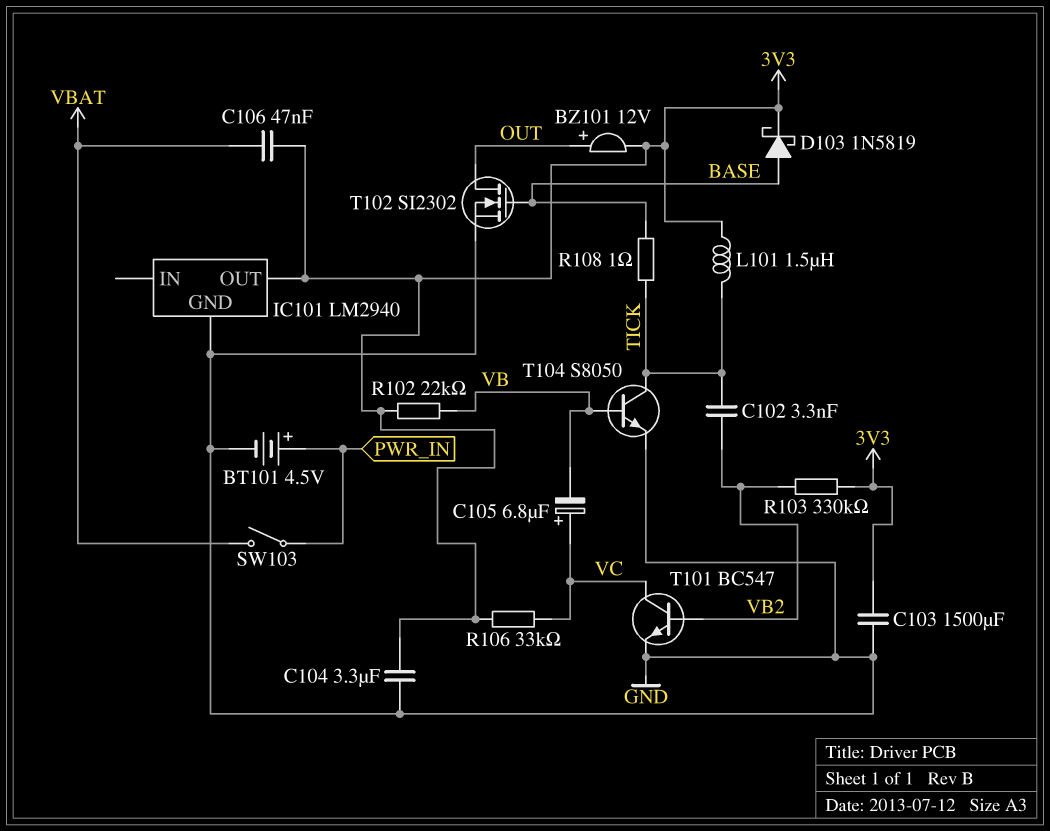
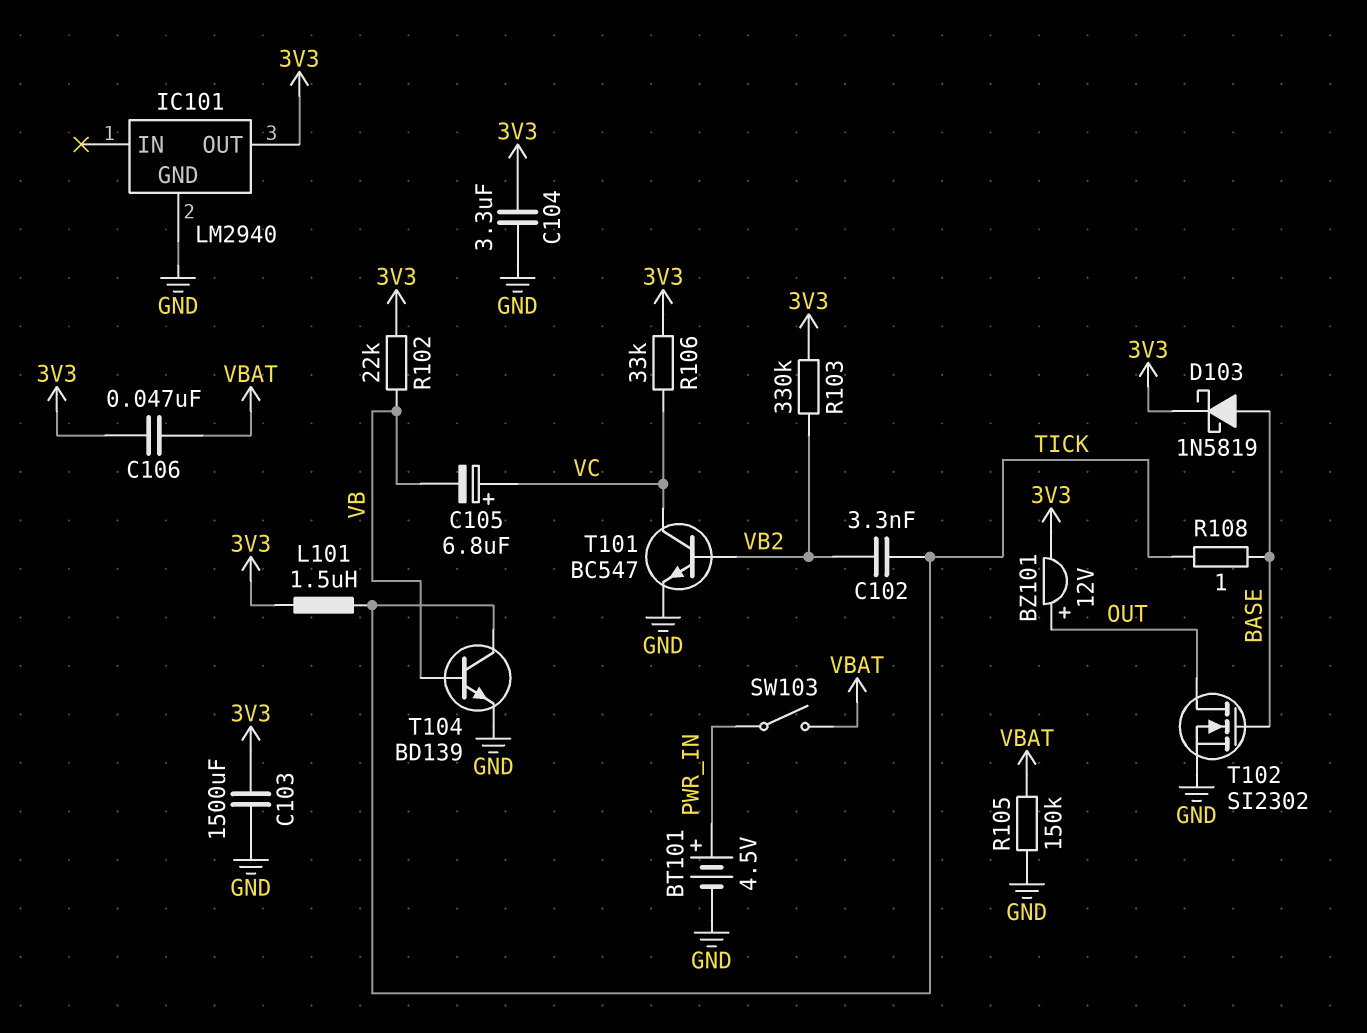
R105: none -> 150k (GND, VBAT)
T104: NPN S8050 (B VB, C TICK, E GND) -> NPN BD139 (B VB, C TICK, E GND)

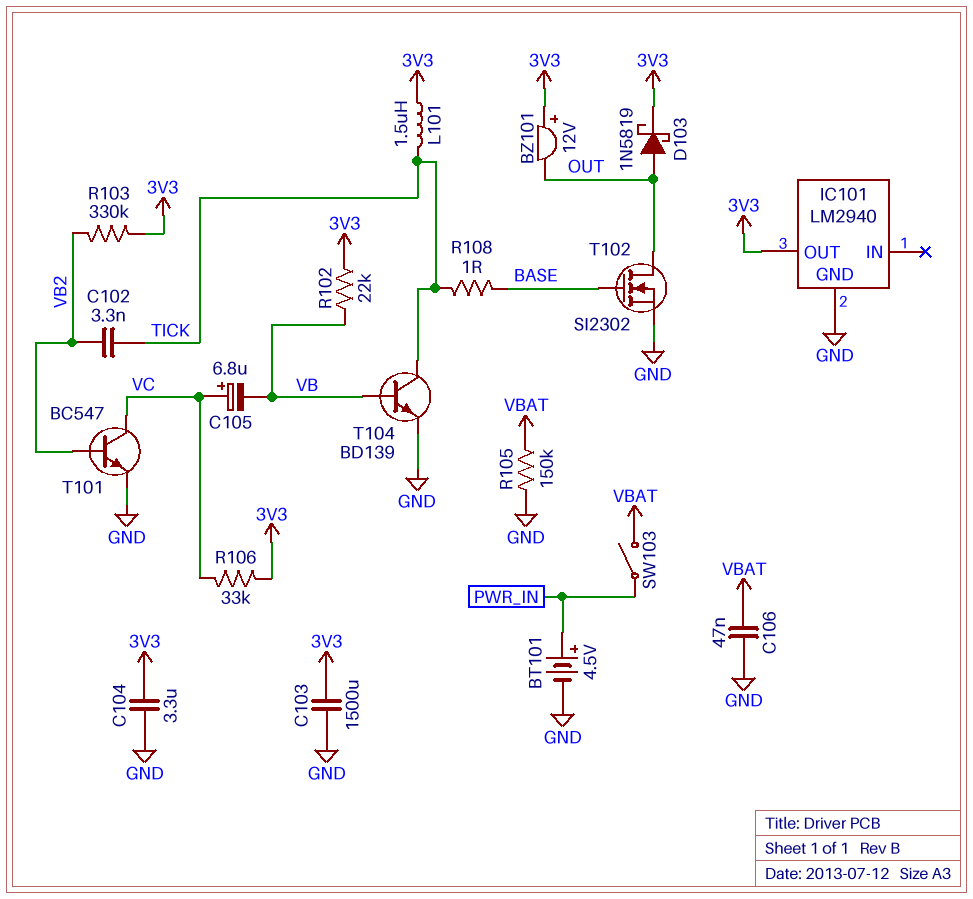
BZ101: buzzer 12V (plus OUT, minus 3V3) -> buzzer 12V (plus 3V3, minus OUT)
C106: 47nF (3V3, VBAT) -> 47nF (GND, VBAT)
D103: schottky 1N5819 (A BASE, K 3V3) -> schottky 1N5819 (A OUT, K 3V3)

